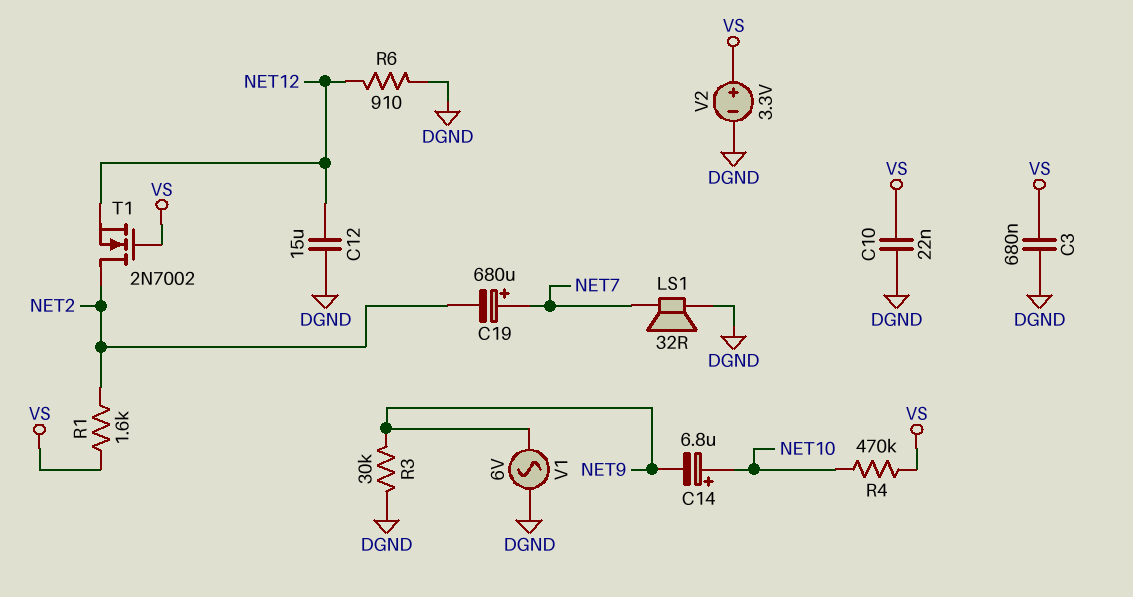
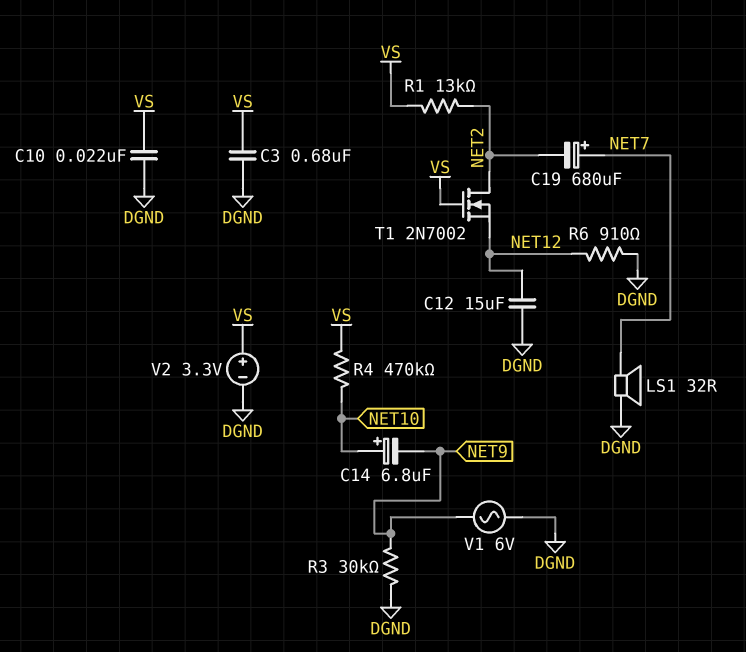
R1: 1.6k (NET2, VS) -> 13k (NET2, VS)

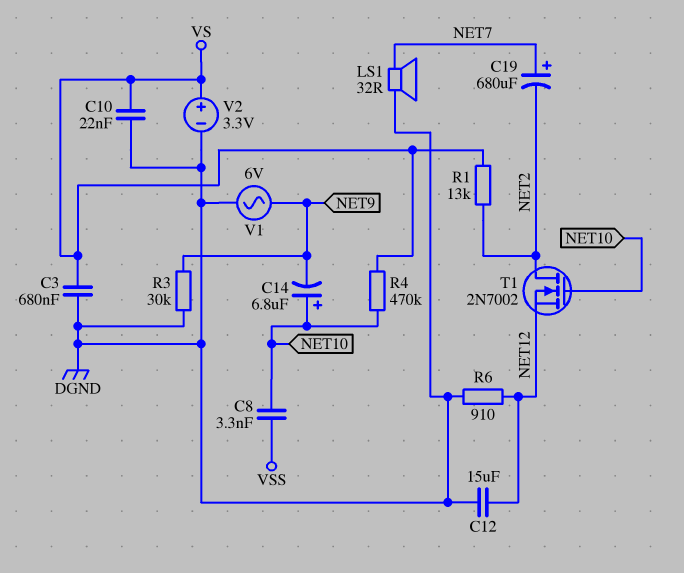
C8: none -> 3.3nF (NET10, VSS)
T1: NMOS 2N7002 (G VS, D NET2, S NET12) -> NMOS 2N7002 (G NET10, D NET2, S NET12)

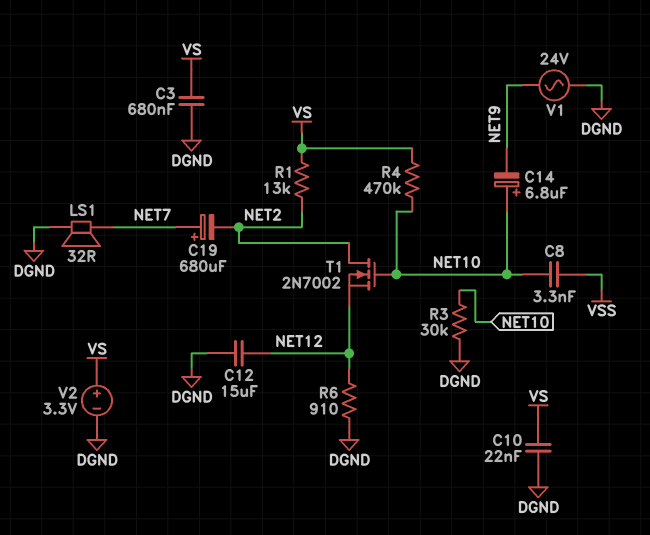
R3: 30k (DGND, NET9) -> 30k (DGND, NET10)
V1: AC 6V (DGND, NET9) -> AC 24V (DGND, NET9)

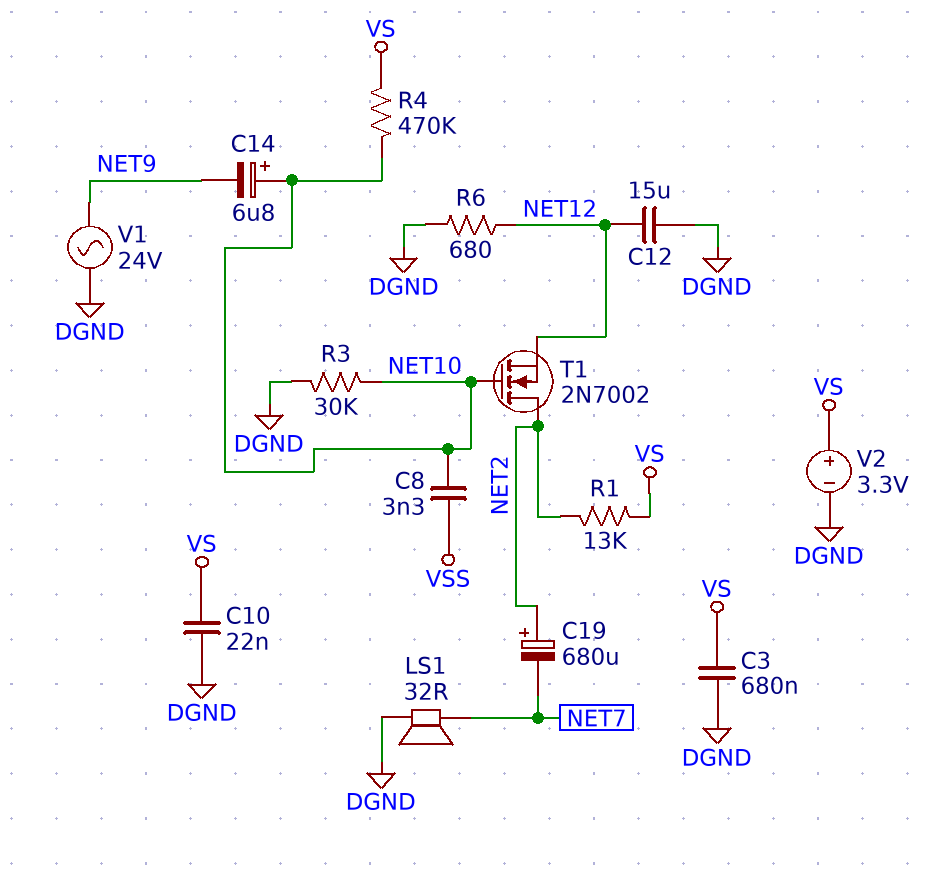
C19: 680uF (plus NET7, minus NET2) -> 680uF (plus NET2, minus NET7)
R6: 910 (DGND, NET12) -> 680 (DGND, NET12)

